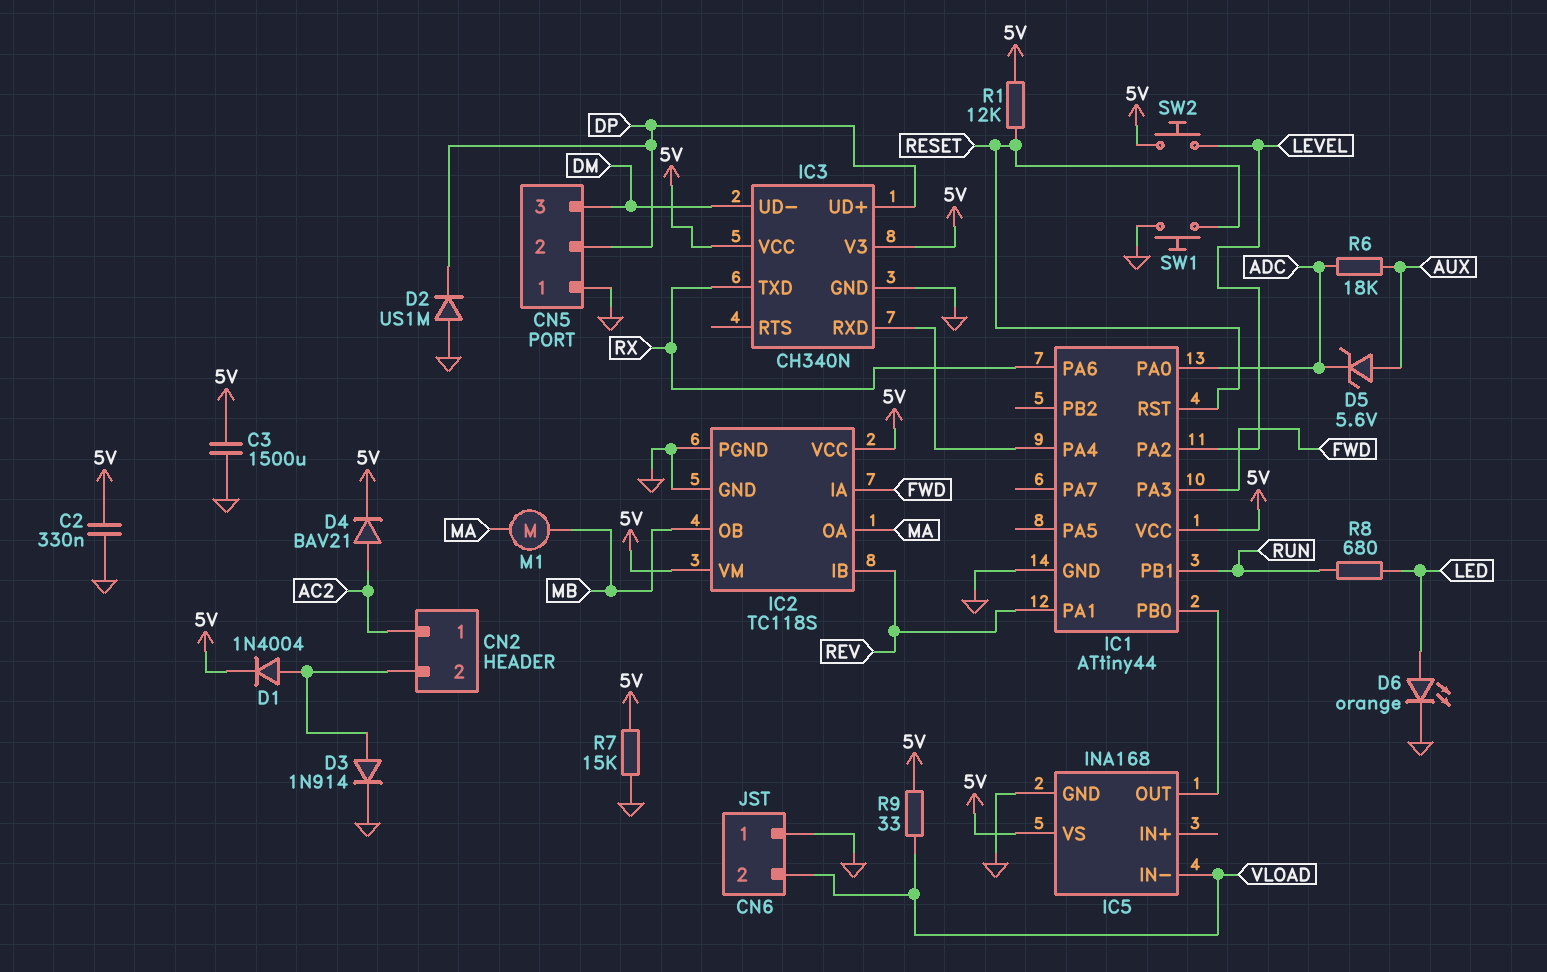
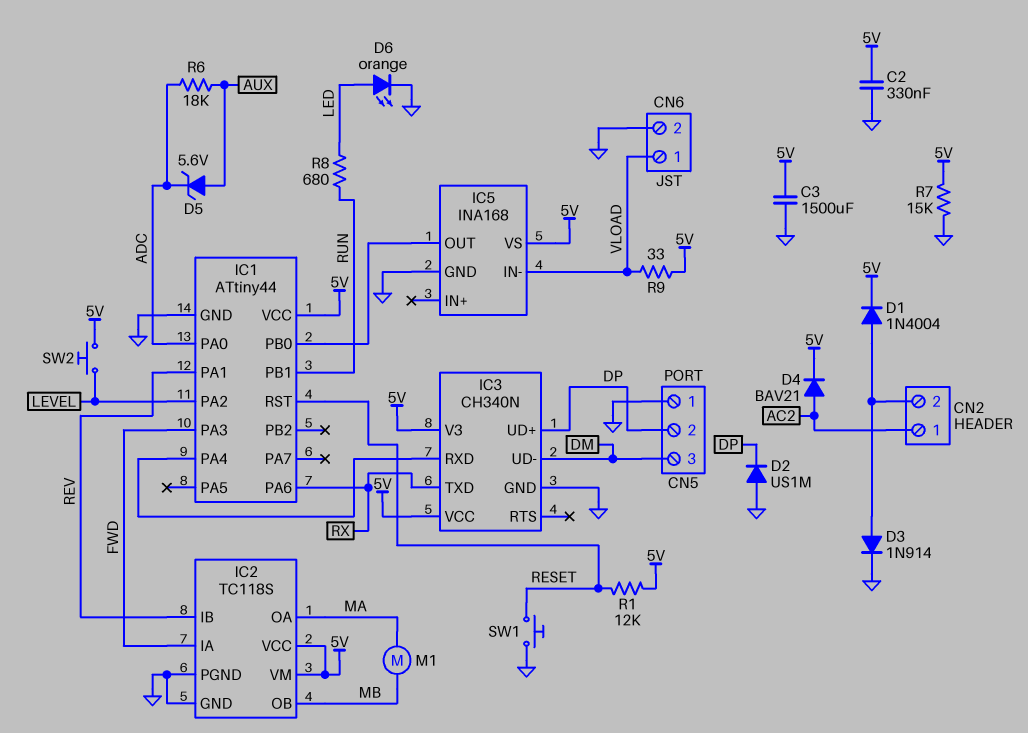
CN6 pin 1: GND -> VLOAD
CN6 pin 2: VLOAD -> GND

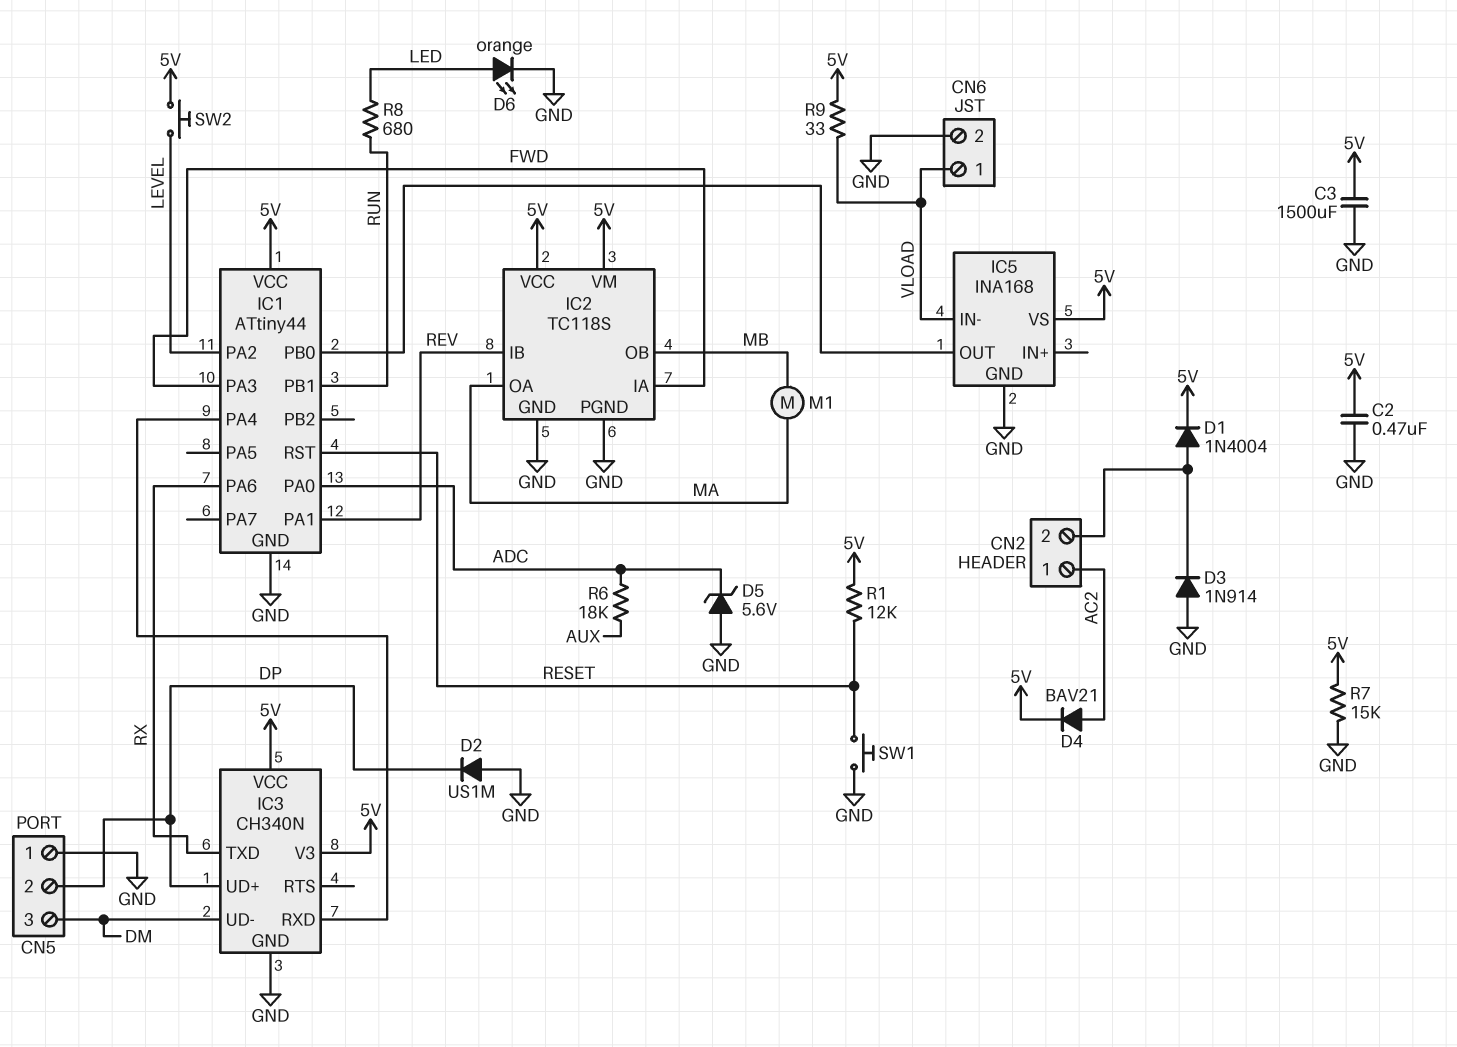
C2: 330nF (5V, GND) -> 470nF (5V, GND)
D3: diode 1N914 (A CN2/2, K GND) -> diode 1N914 (A GND, K CN2/2)
D5: zener 5.6V (A AUX, K ADC) -> zener 5.6V (A GND, K ADC)

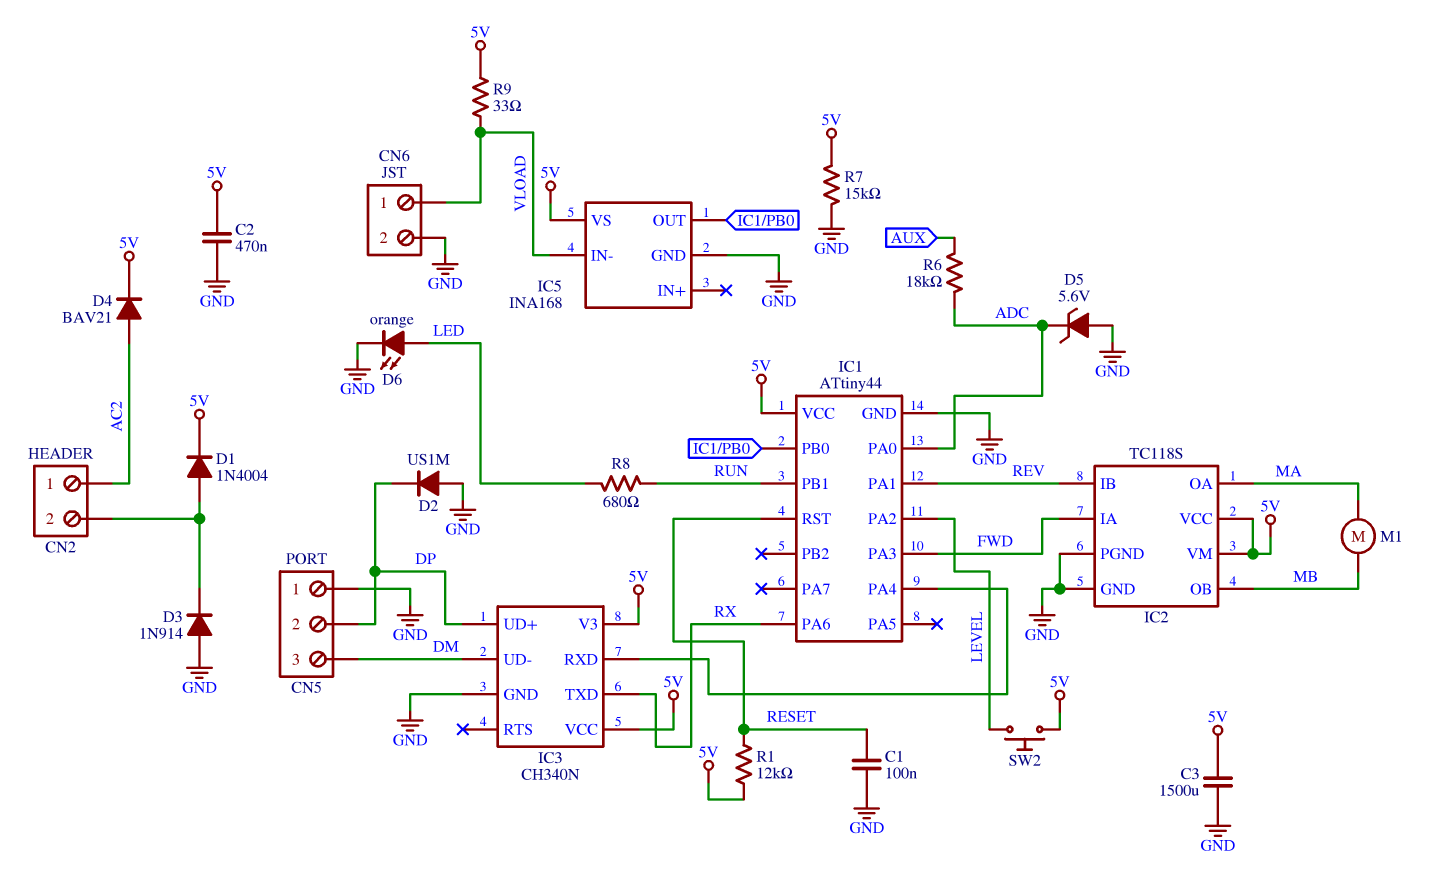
C1: none -> 100nF (GND, RESET)
SW1: button (GND, RESET) -> none

